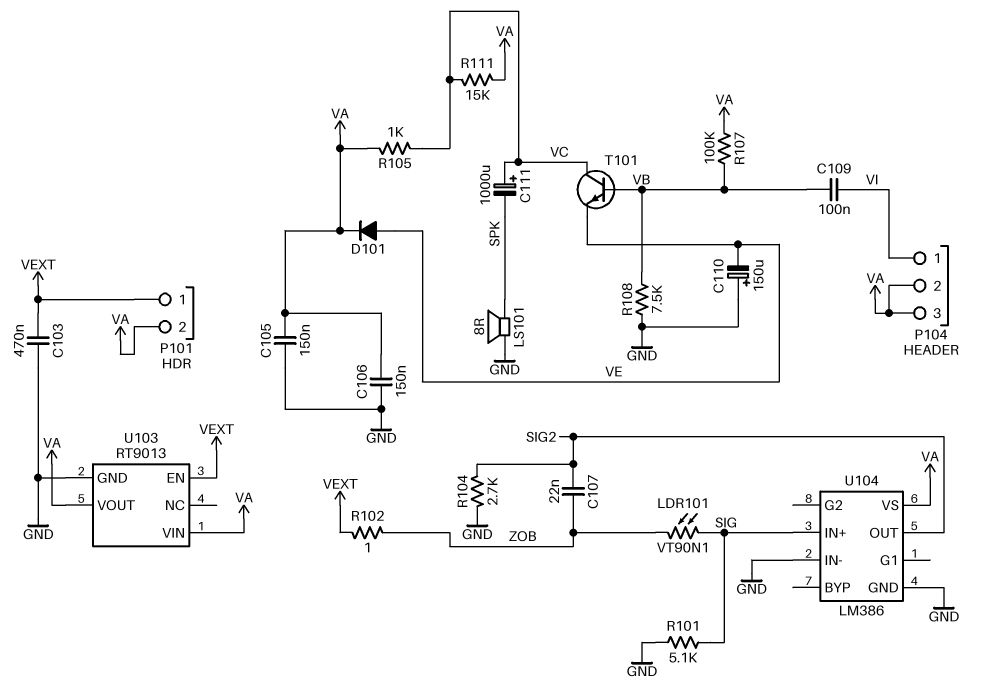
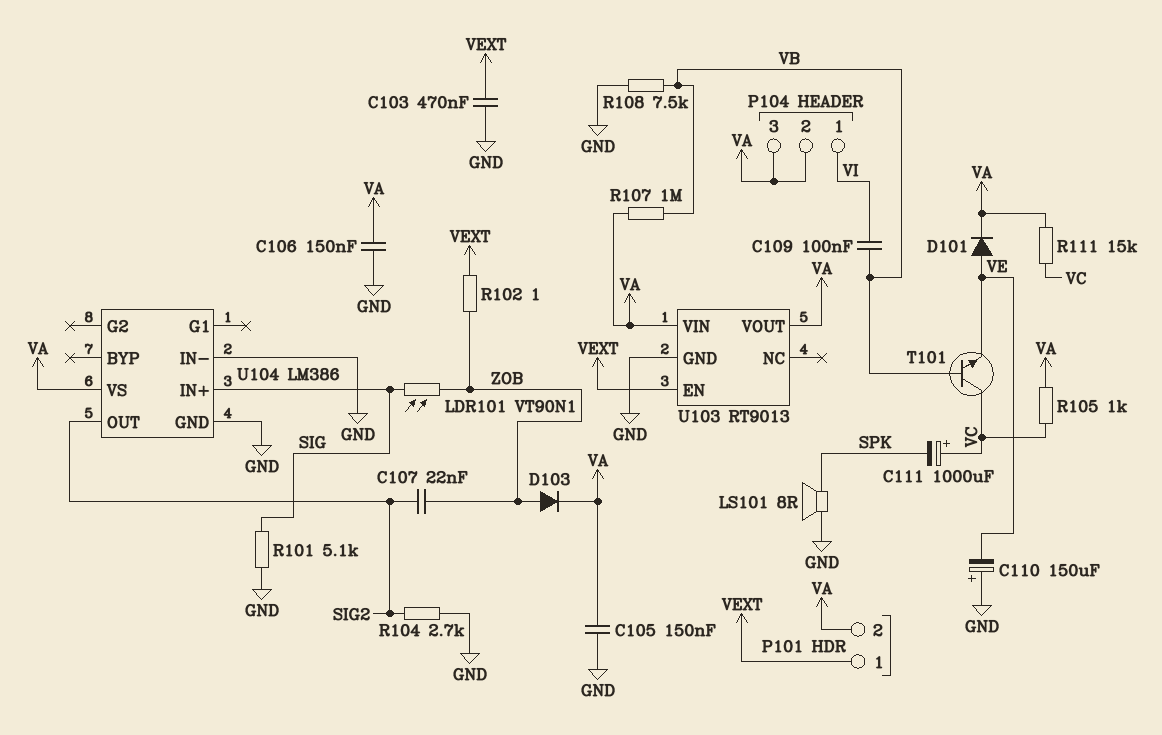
D103: none -> diode (A ZOB, K VA)
R107: 100k (VA, VB) -> 1M (VA, VB)

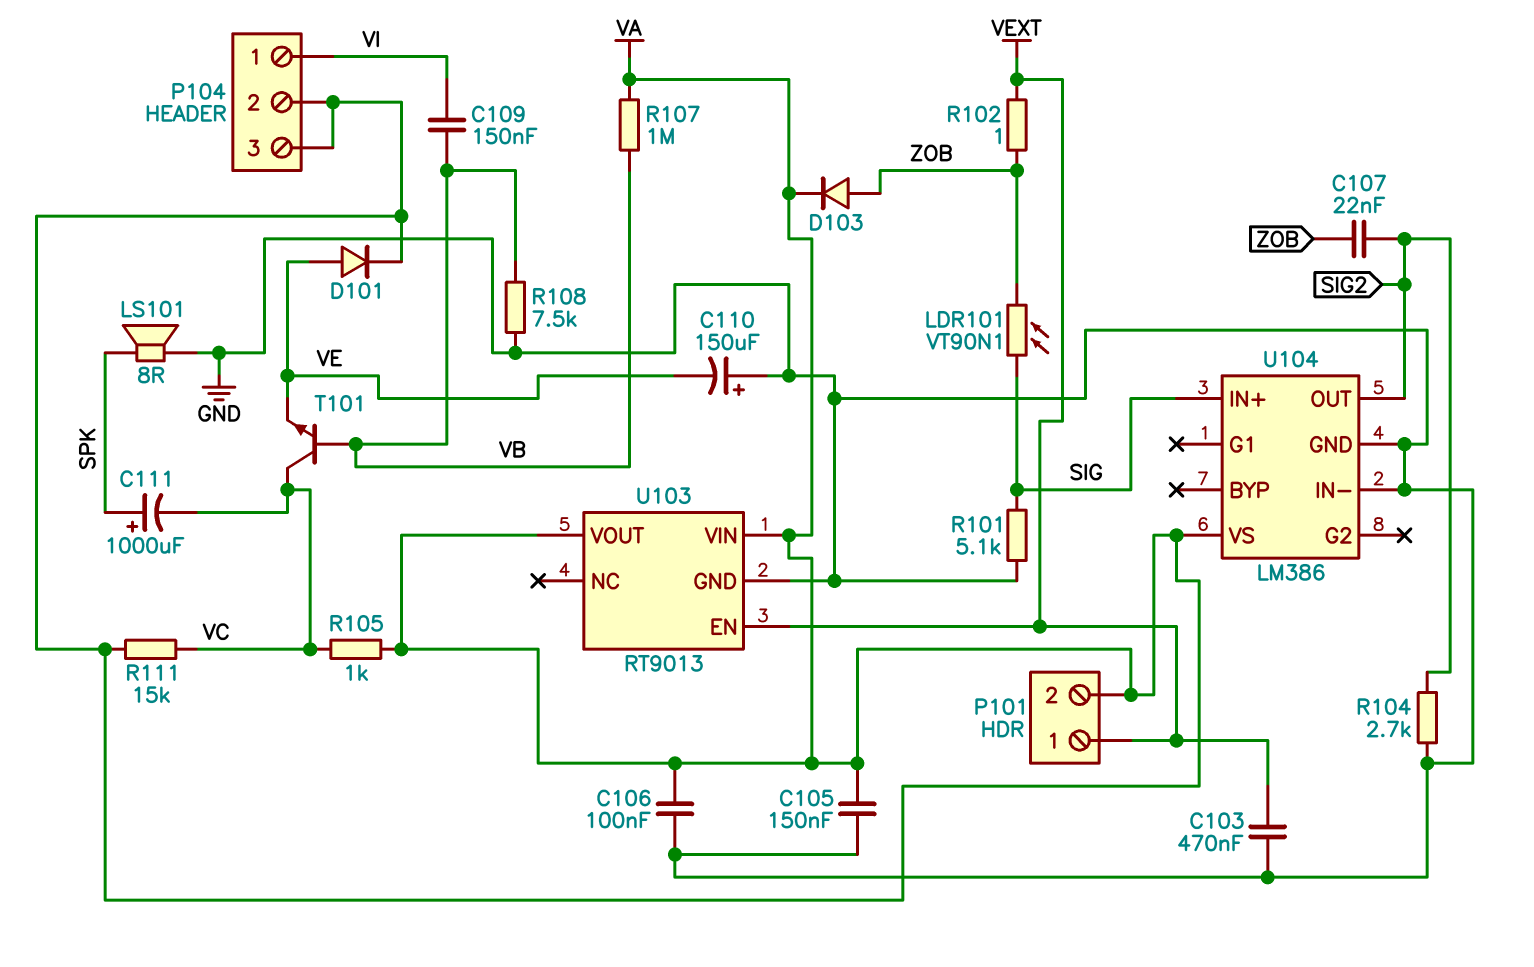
C106: 150nF (GND, VA) -> 100nF (GND, VA)
C109: 100nF (VB, VI) -> 150nF (VB, VI)
C111: 1000uF (plus VC, minus SPK) -> 1000uF (plus SPK, minus VC)

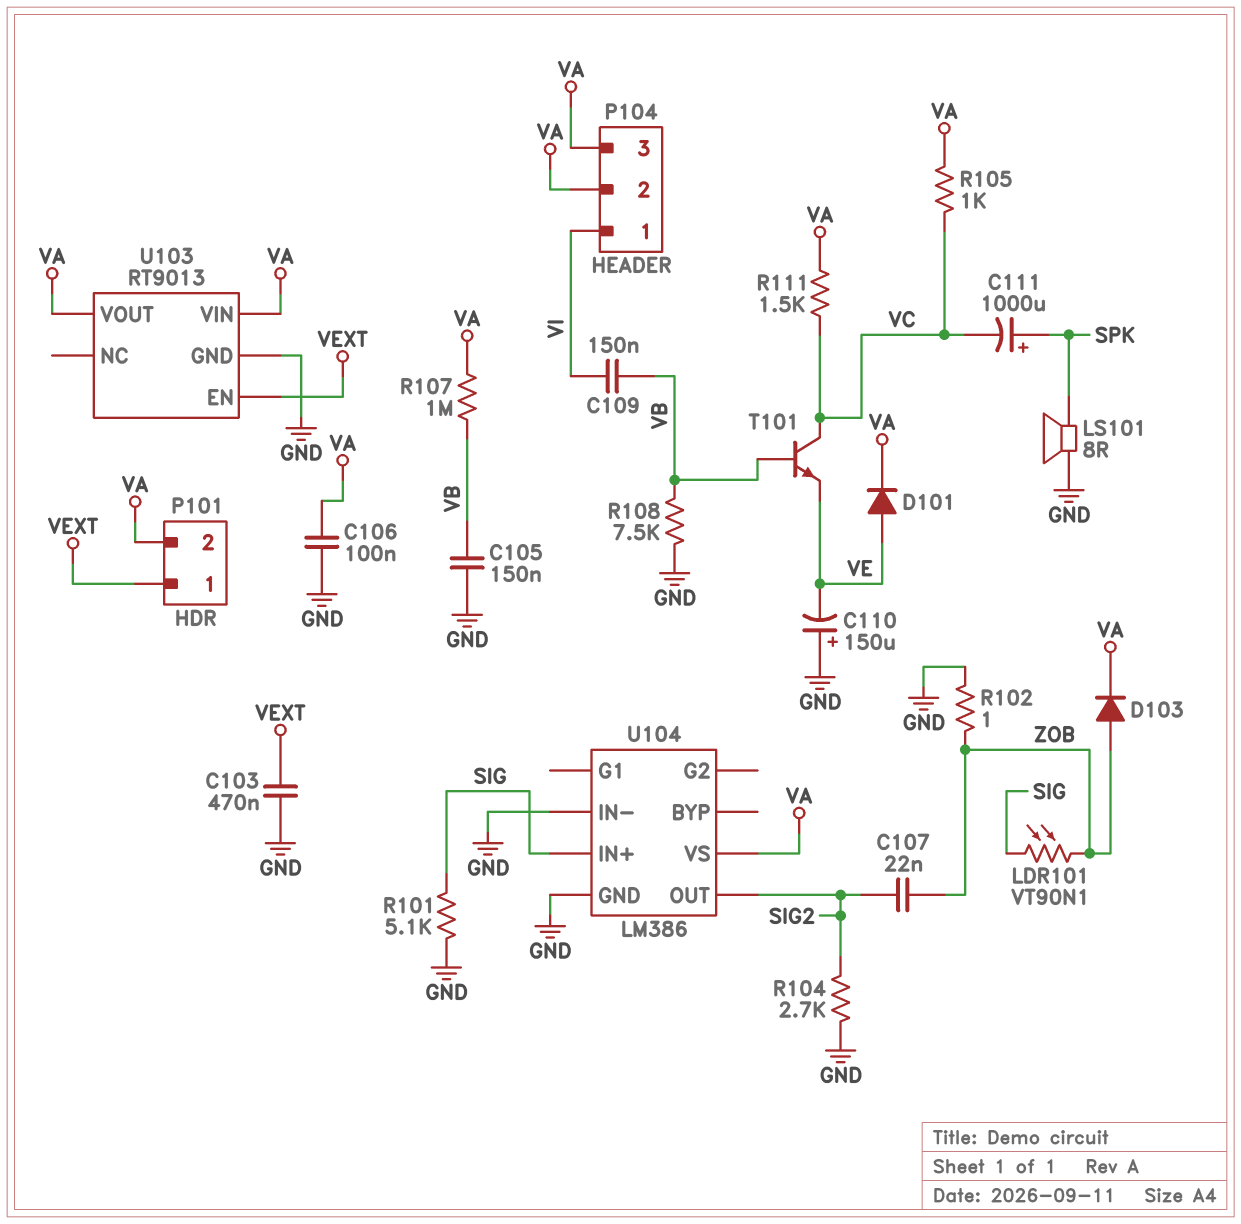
C105: 150nF (GND, VA) -> 150nF (GND, VB)
R102: 1 (VEXT, ZOB) -> 1 (GND, ZOB)
R111: 15k (VA, VC) -> 1.5k (VA, VC)

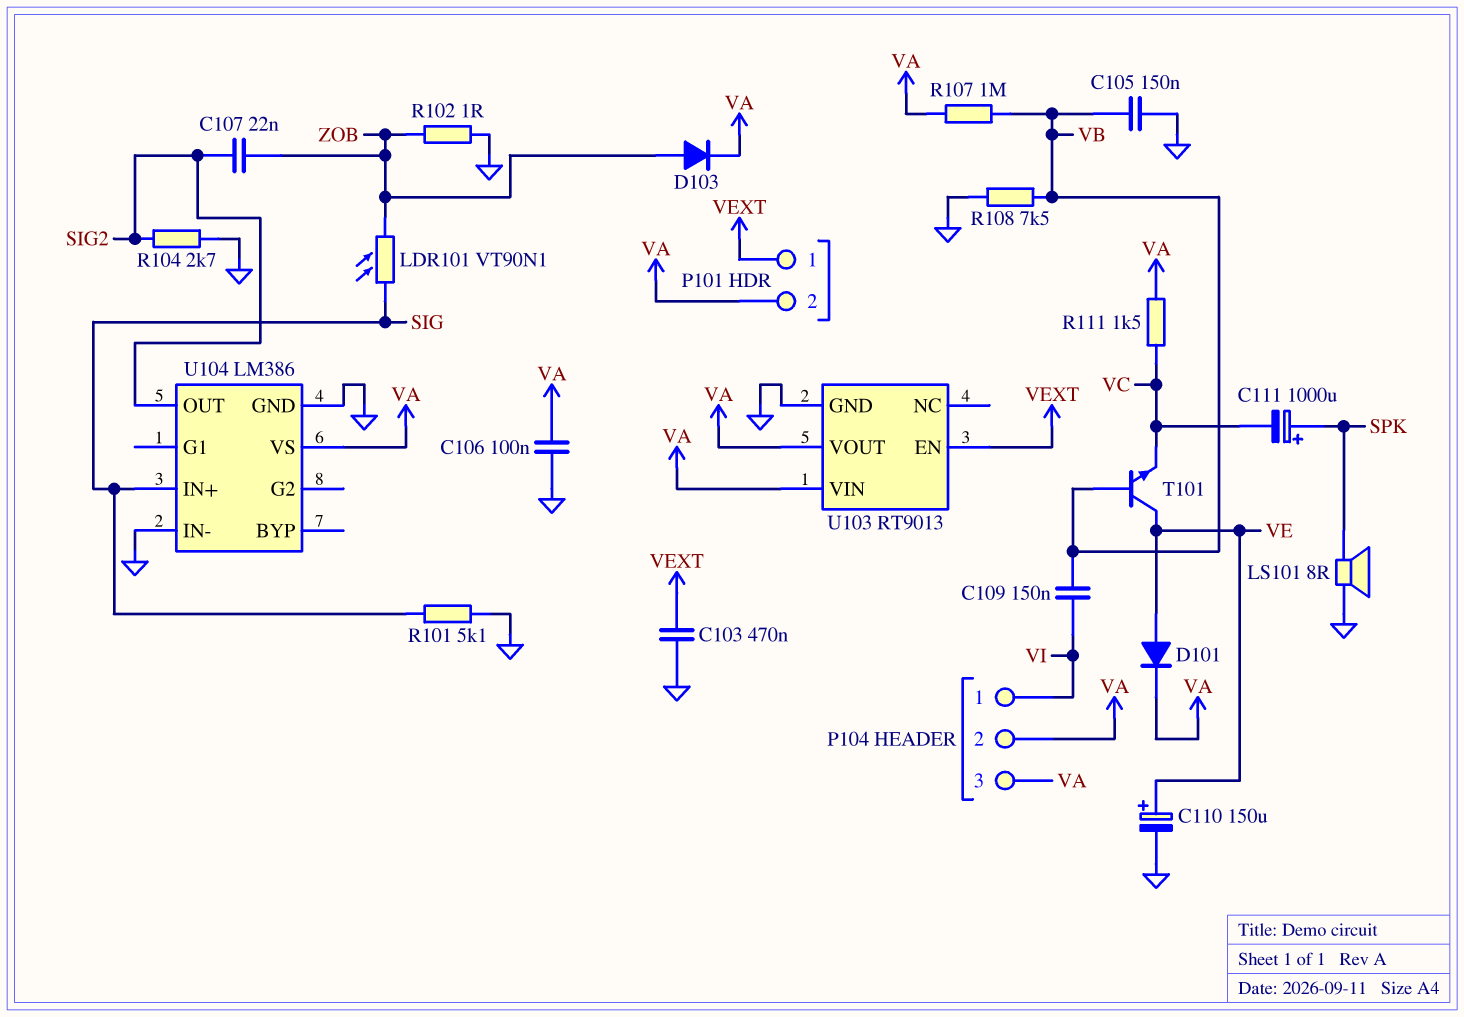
C110: 150uF (plus GND, minus VE) -> 150uF (plus VE, minus GND)
R105: 1k (VA, VC) -> none
T101: NPN (B VB, C VC, E VE) -> NPN (B VB, C VE, E VC)

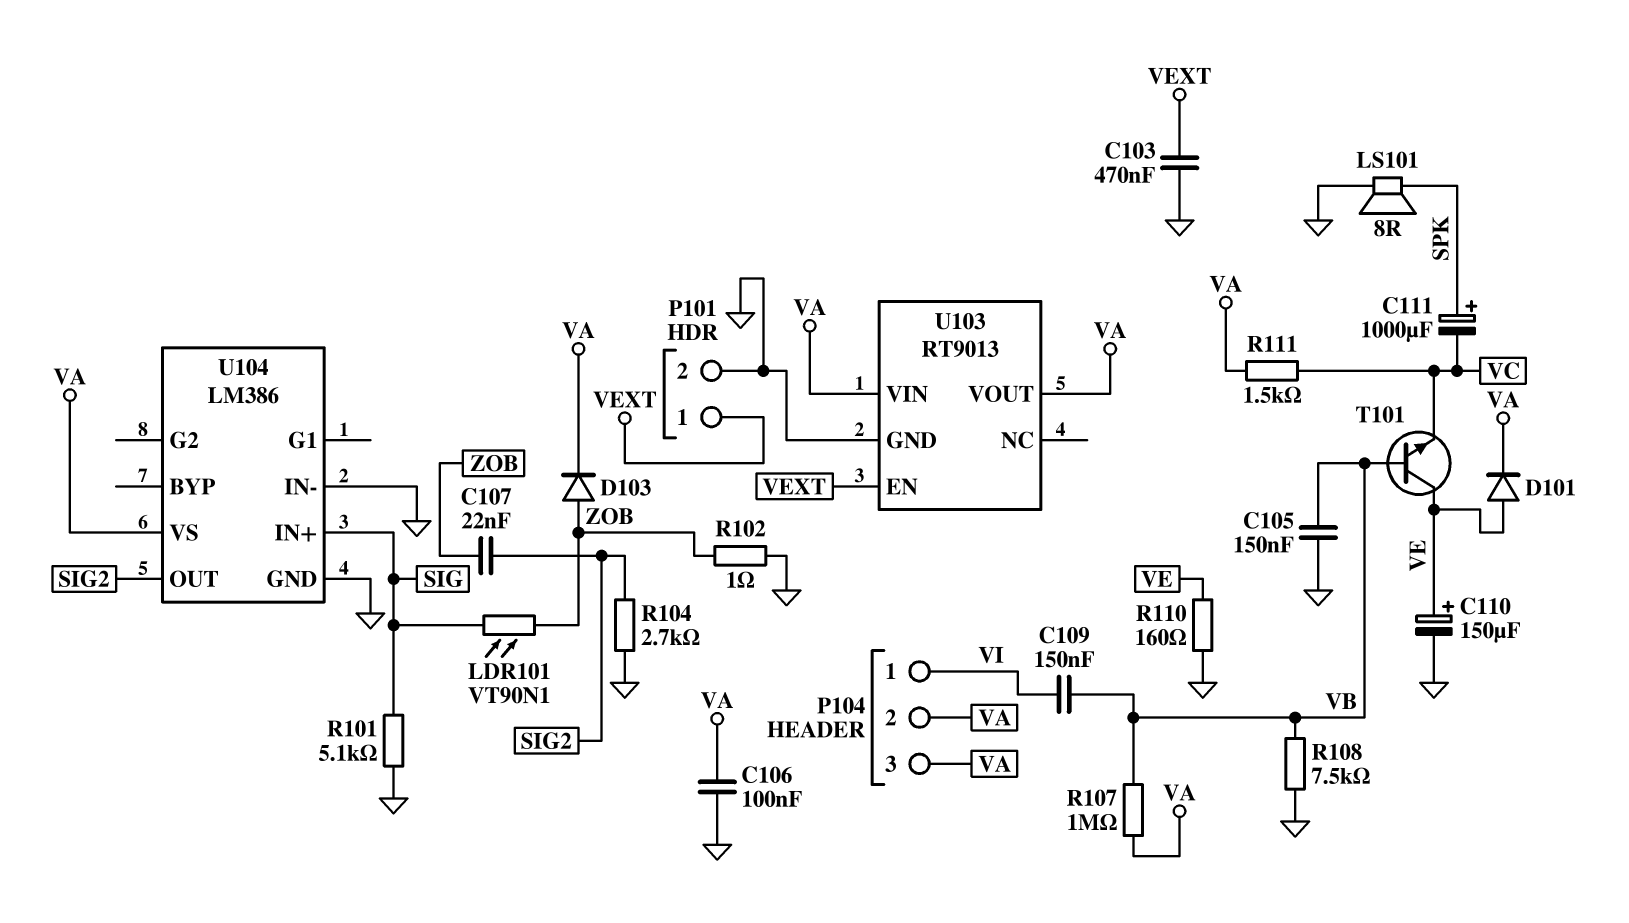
P101 pin 2: VA -> GND
R110: none -> 160 (GND, VE)

